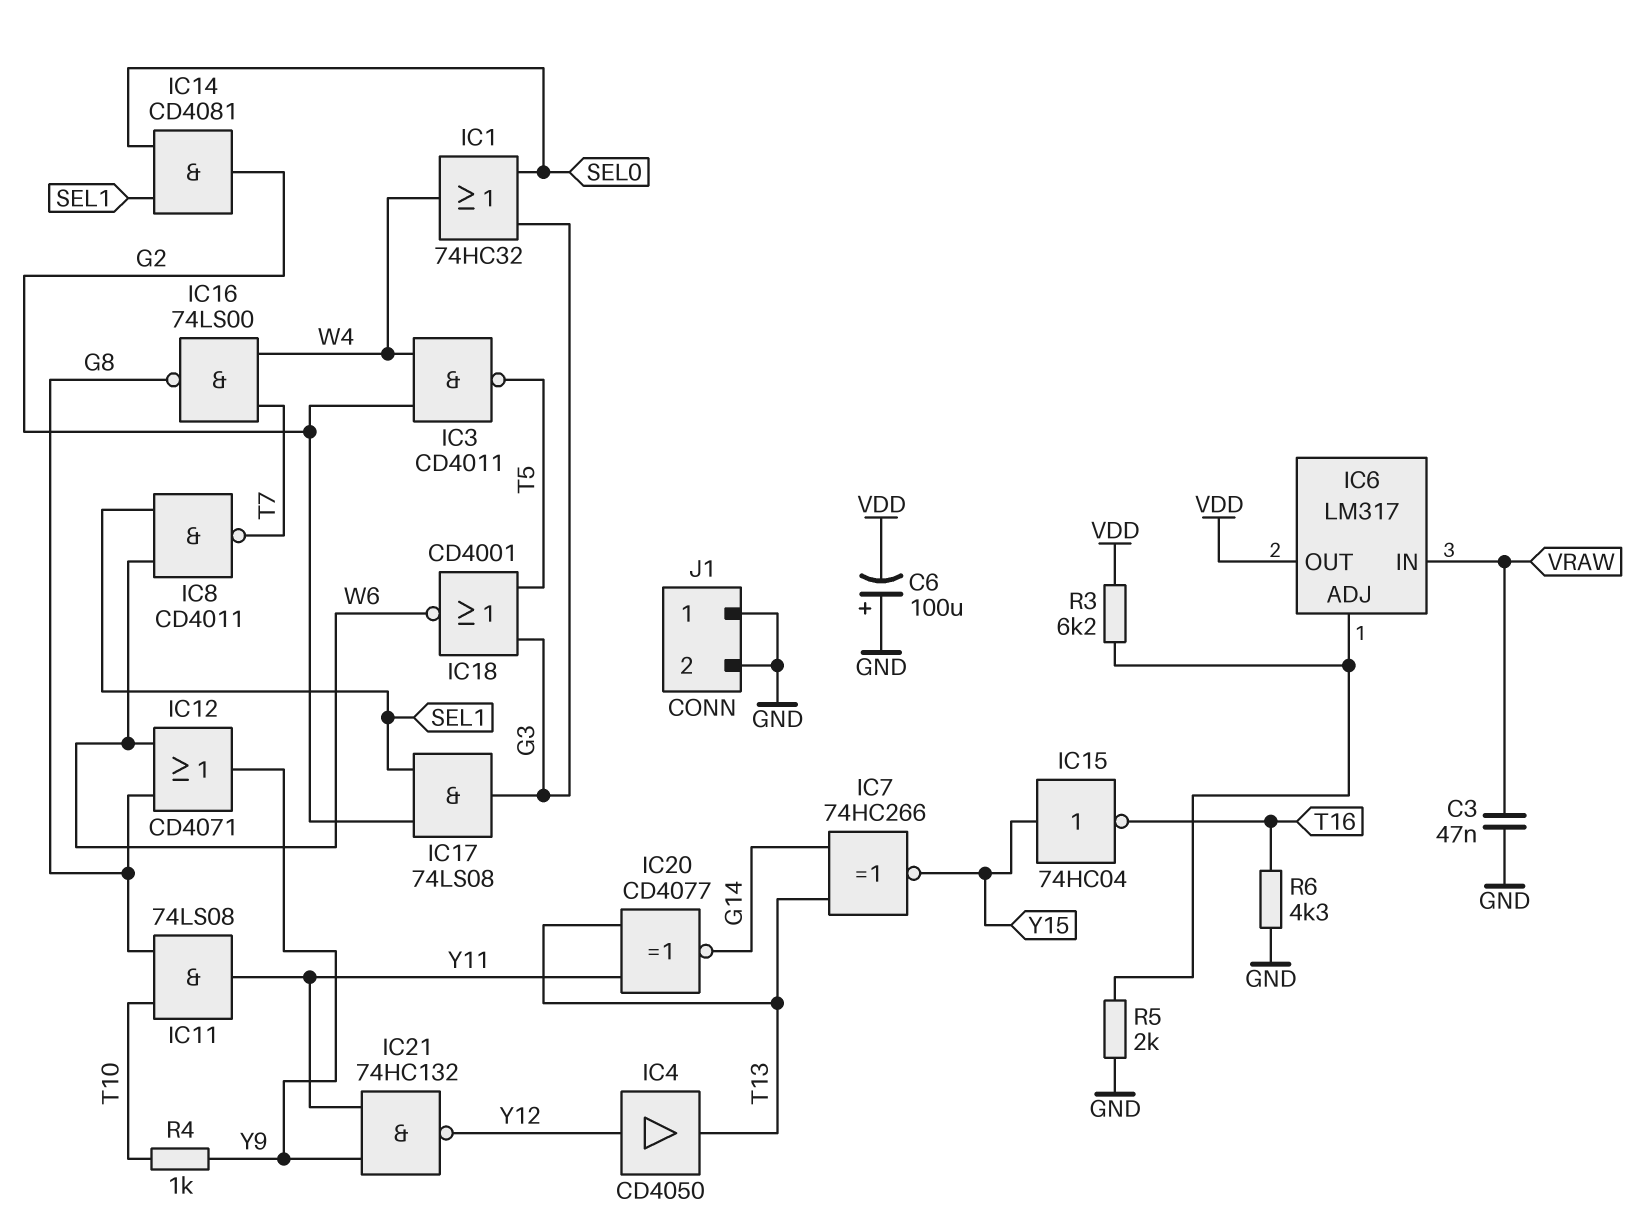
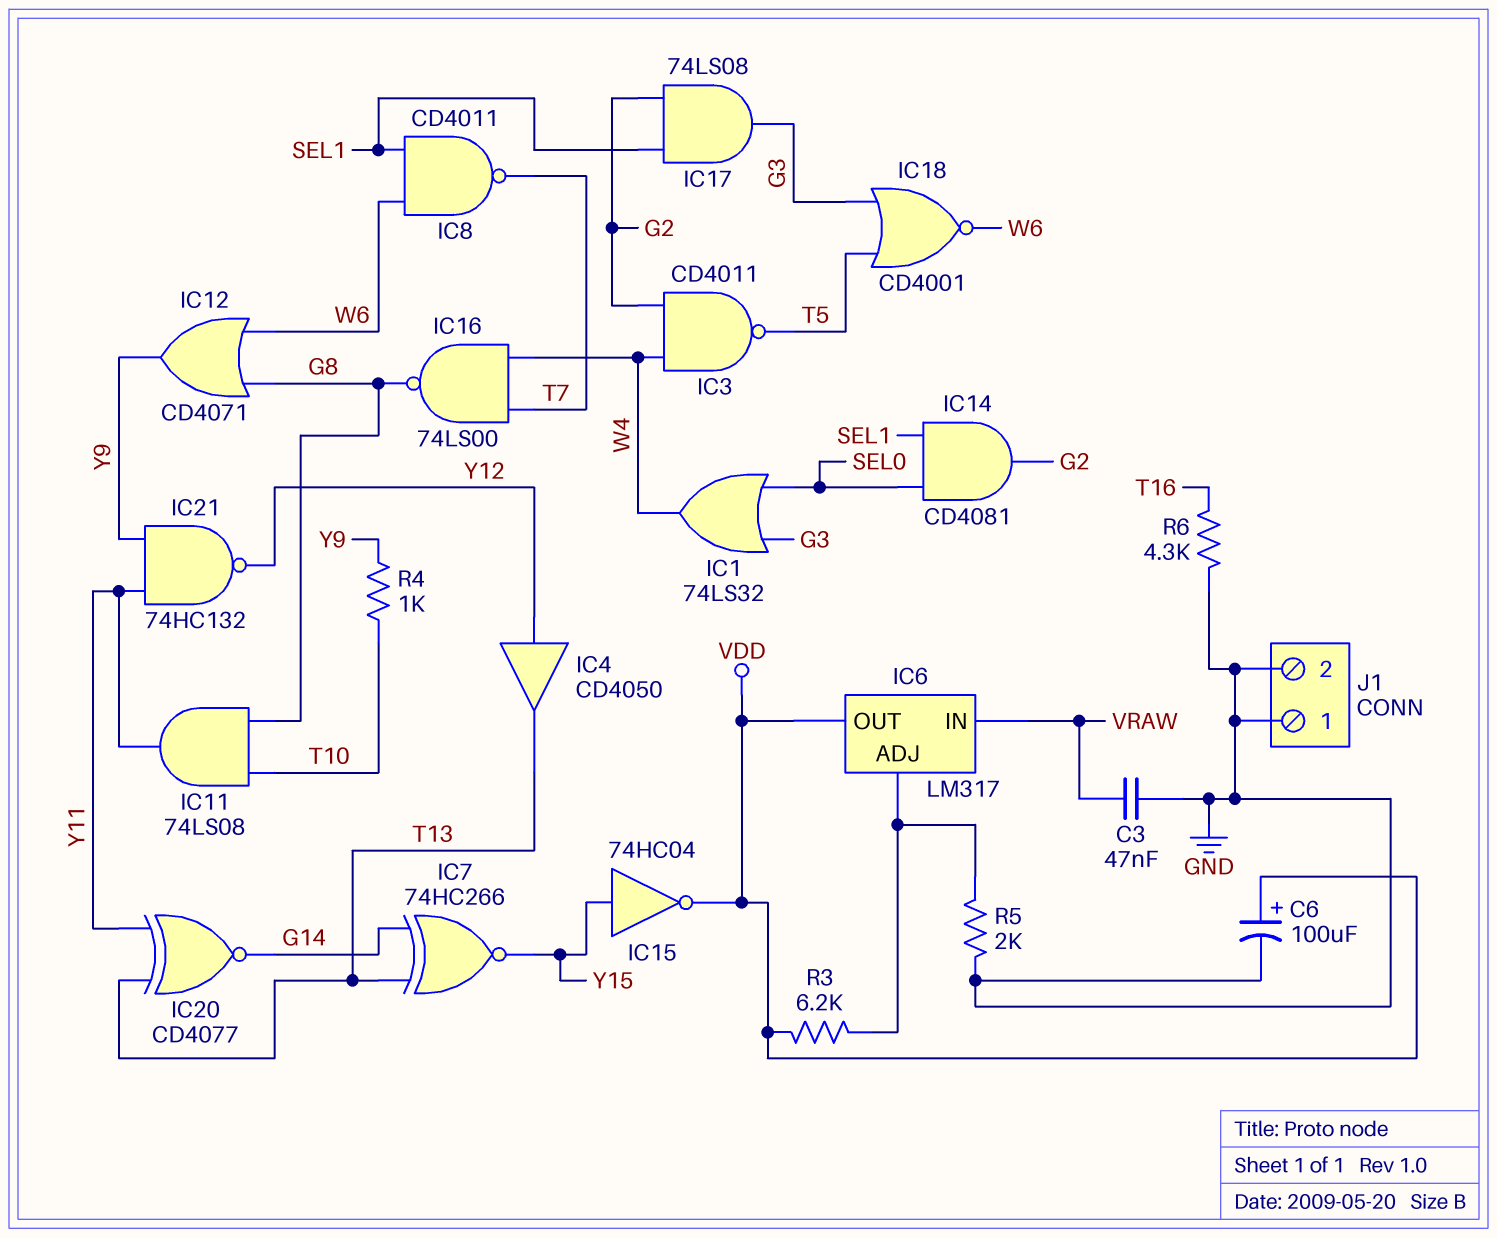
C6: 100uF (plus GND, minus VDD) -> 100uF (plus VDD, minus GND)
IC1: OR 74HC32 (in G3, in SEL0, out W4) -> OR 74LS32 (in G3, in SEL0, out W4)
IC15: NOT 74HC04 (in Y15, out T16) -> NOT 74HC04 (in Y15, out VDD)

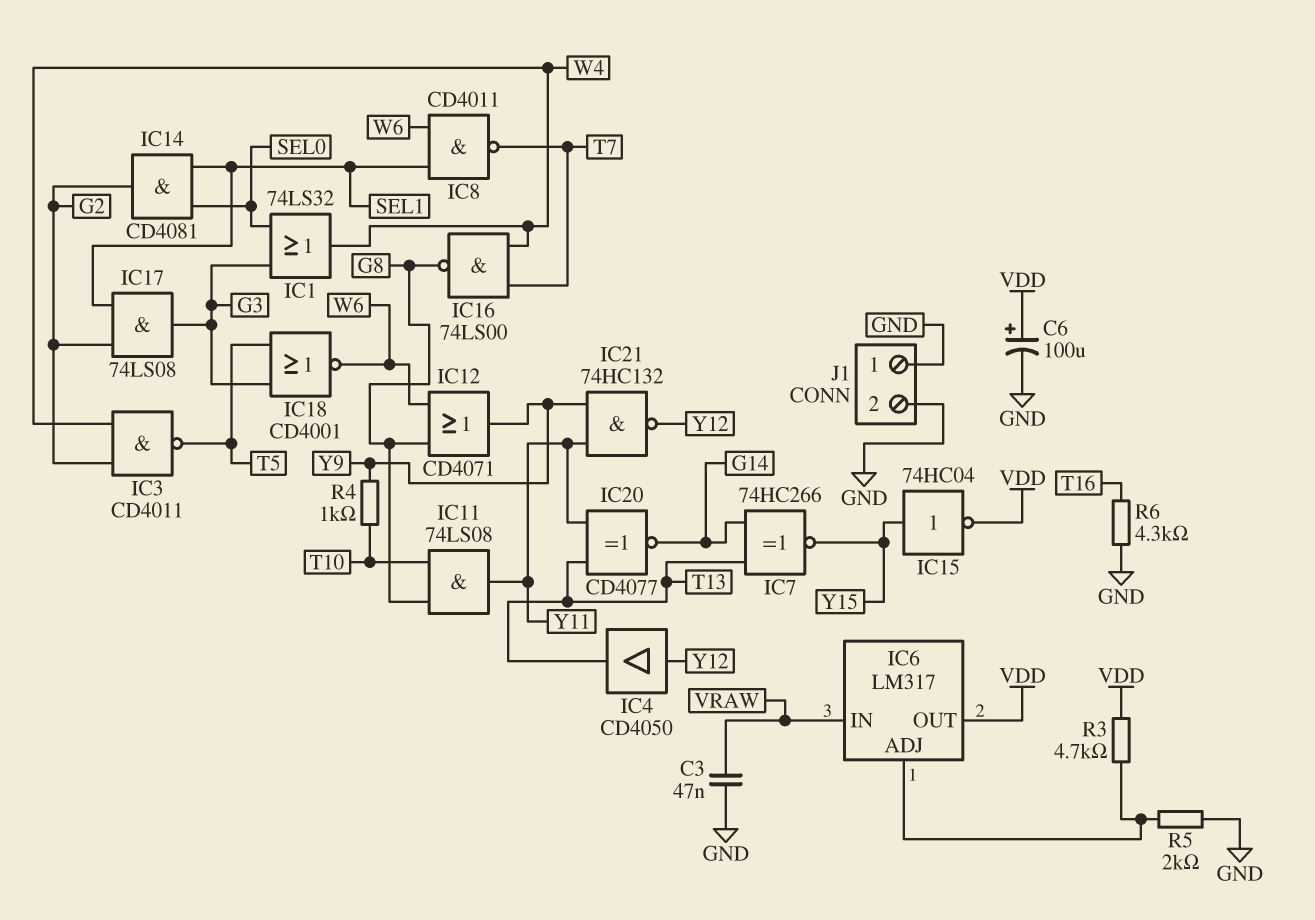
R3: 6.2k (IC6/ADJ, VDD) -> 4.7k (IC6/ADJ, VDD)

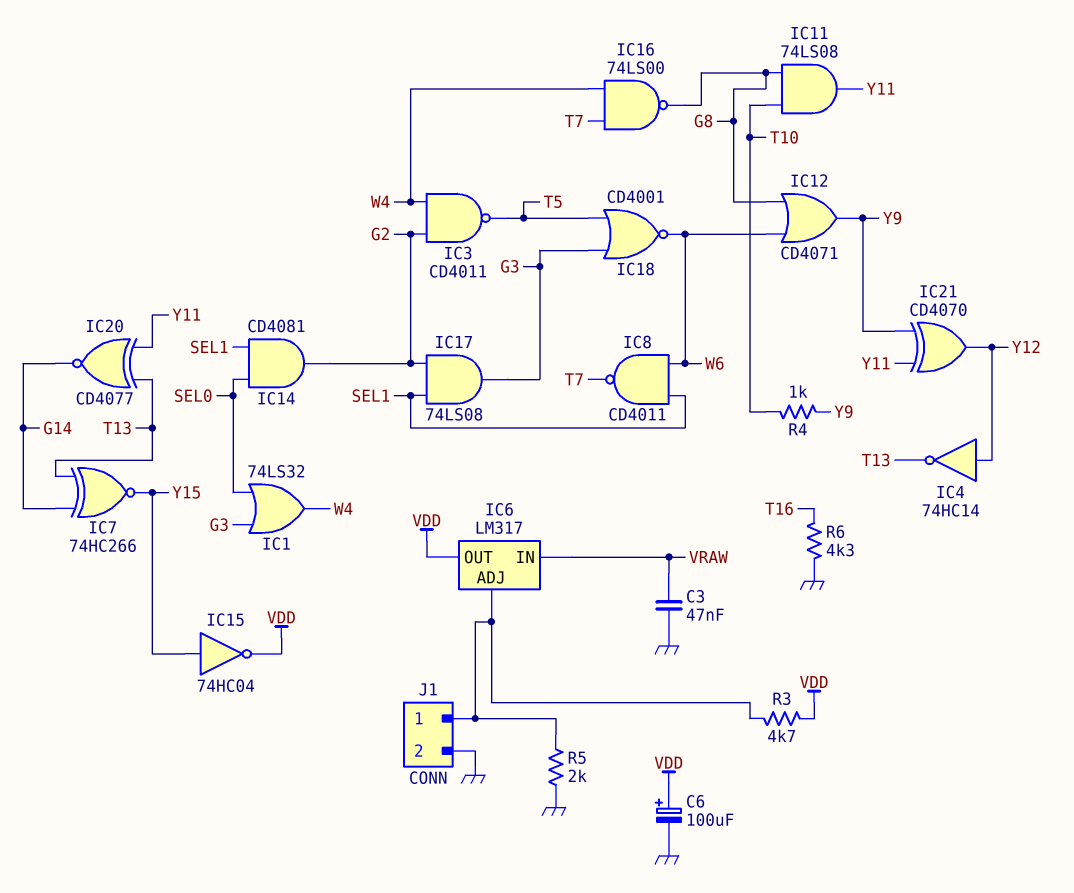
IC4: buffer CD4050 (in Y12, out T13) -> NOT 74HC14 (in Y12, out T13)
IC21: NAND 74HC132 (in Y9, in Y11, out Y12) -> XOR CD4070 (in Y9, in Y11, out Y12)
J1 pin 1: GND -> IC6/ADJ

